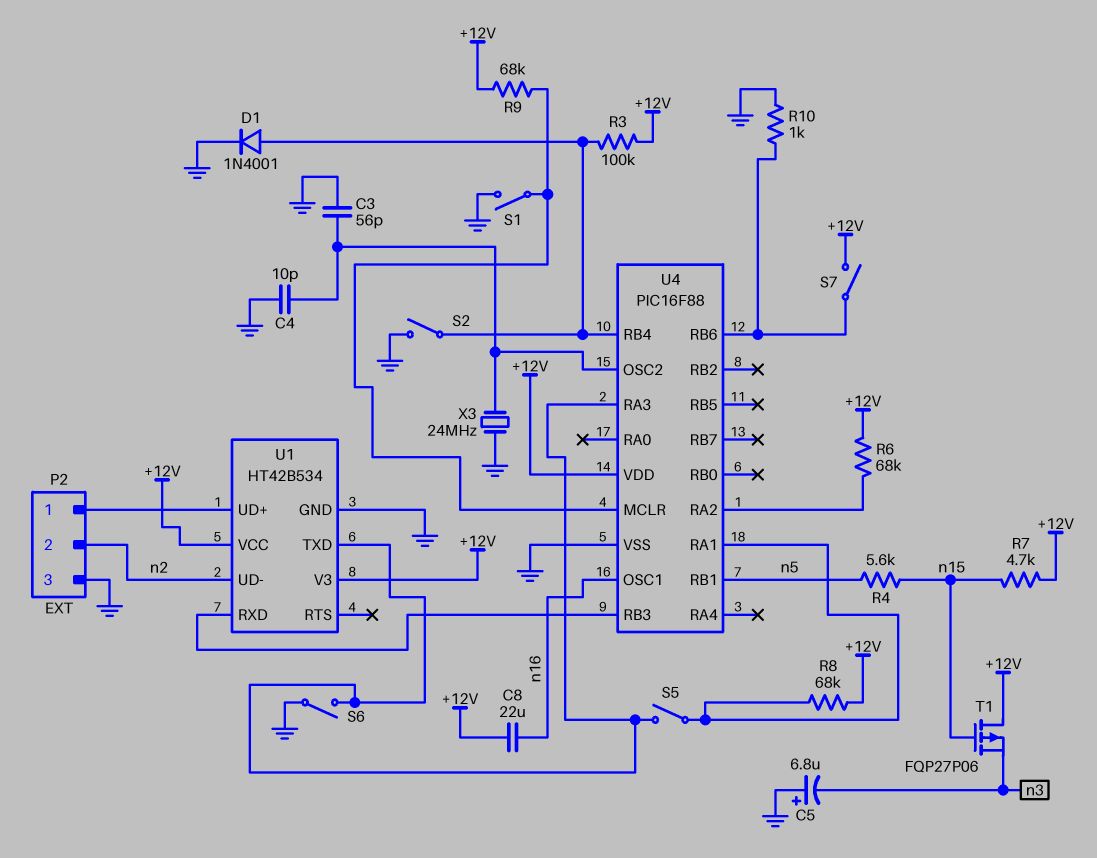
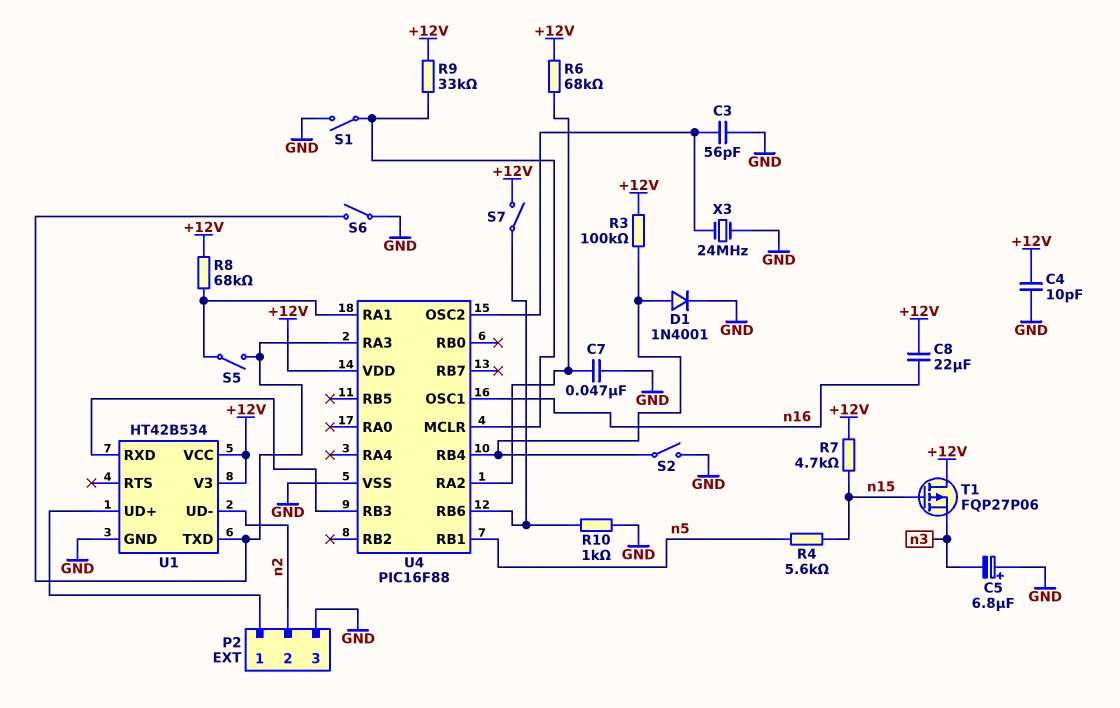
C4: 10pF (GND, U4/OSC2) -> 10pF (+12V, GND)
C7: none -> 47nF (GND, U4/RA2)
R9: 68k (+12V, U4/MCLR) -> 33k (+12V, U4/MCLR)

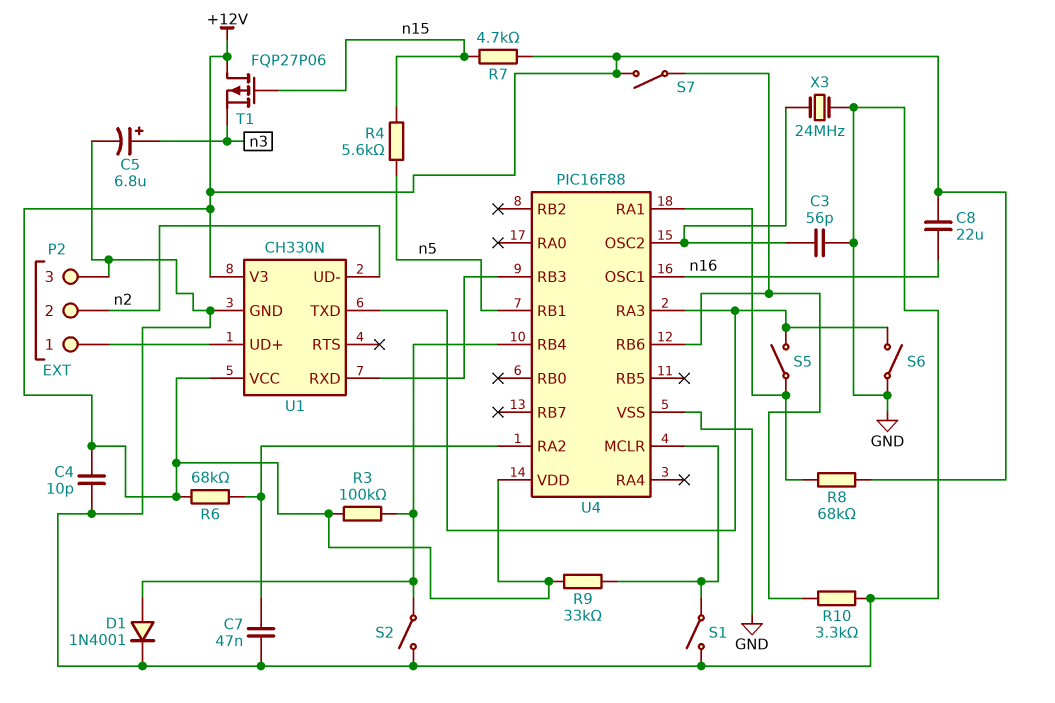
C5: 6.8uF (plus GND, minus n3) -> 6.8uF (plus n3, minus GND)
R10: 1k (GND, U4/RB6) -> 3.3k (GND, U4/RB6)
U1: HT42B534 -> CH330N

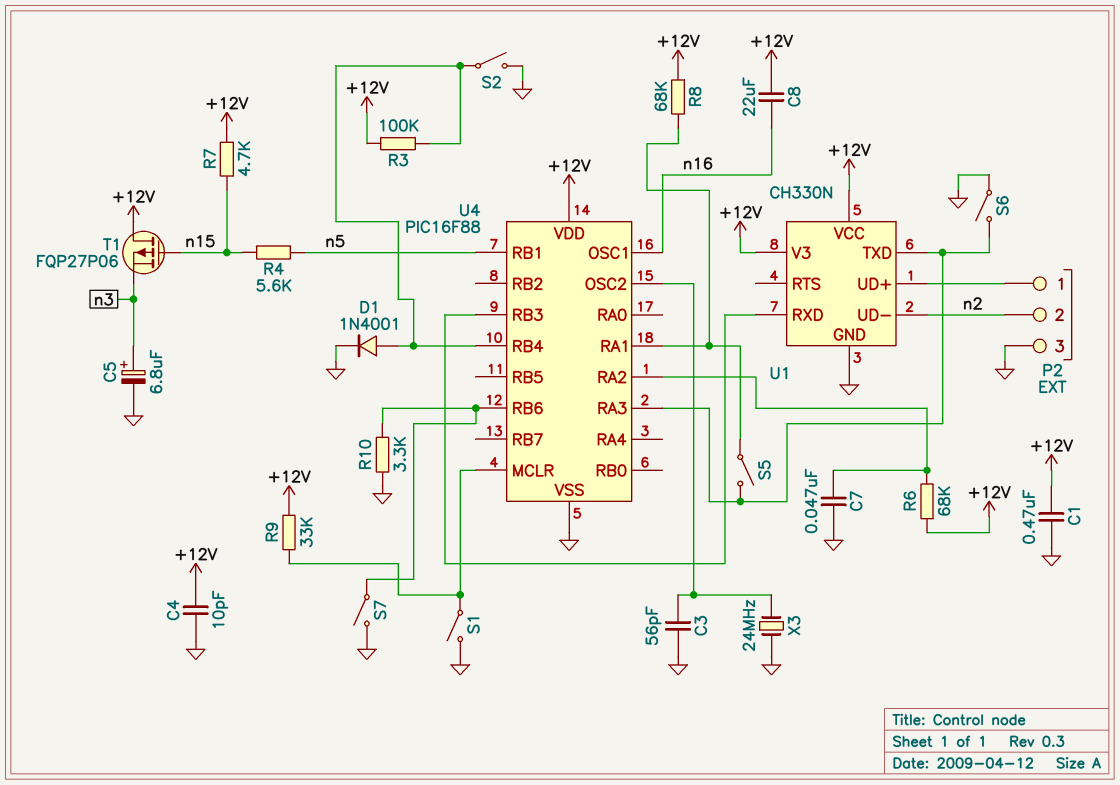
C1: none -> 470nF (+12V, GND)
S7: switch (+12V, U4/RB6) -> switch (GND, U4/RB6)

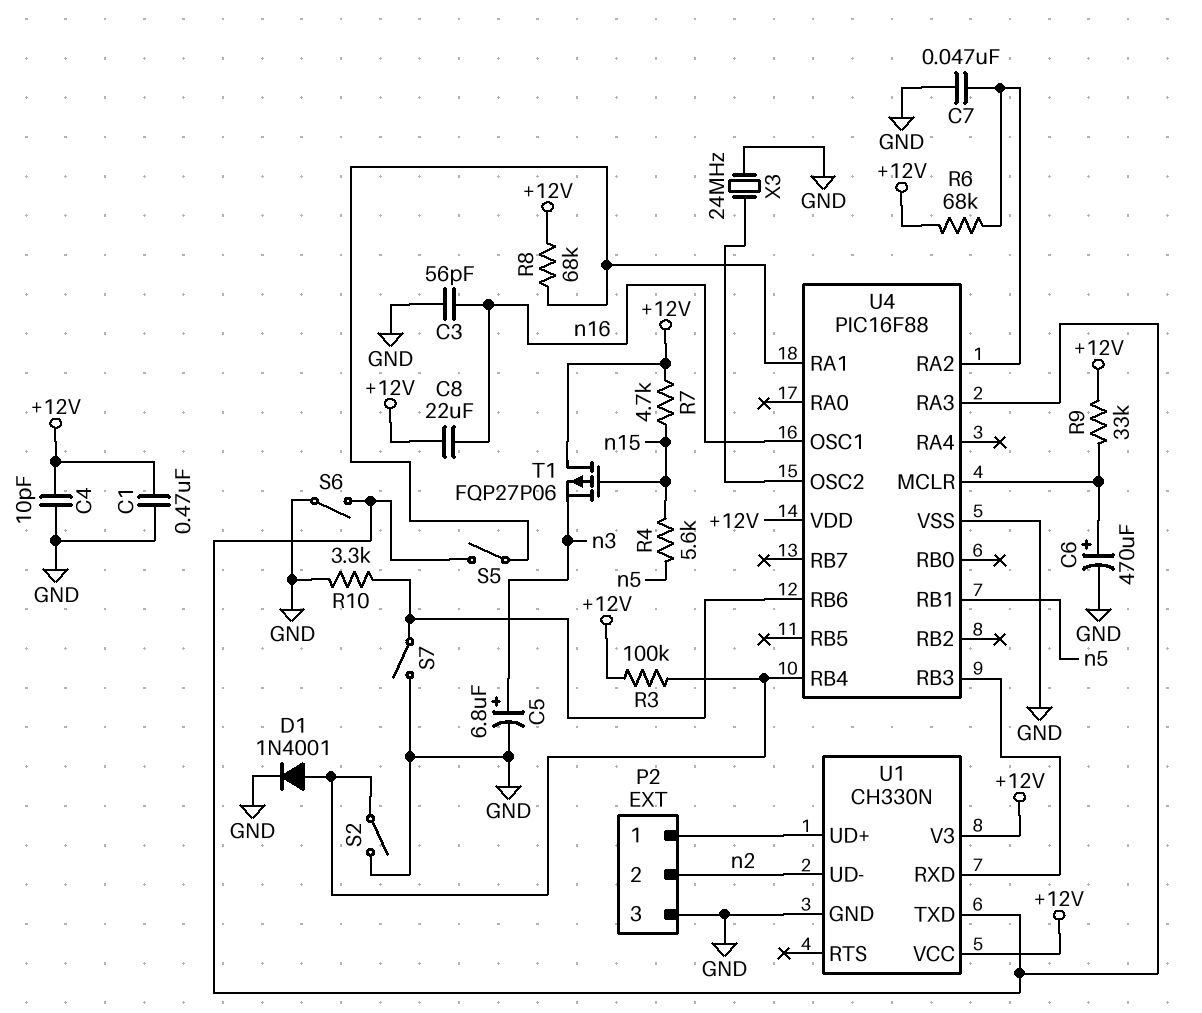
C3: 56pF (GND, U4/OSC2) -> 56pF (GND, n16)
C6: none -> 470uF (plus U4/MCLR, minus GND)
S1: switch (GND, U4/MCLR) -> none

